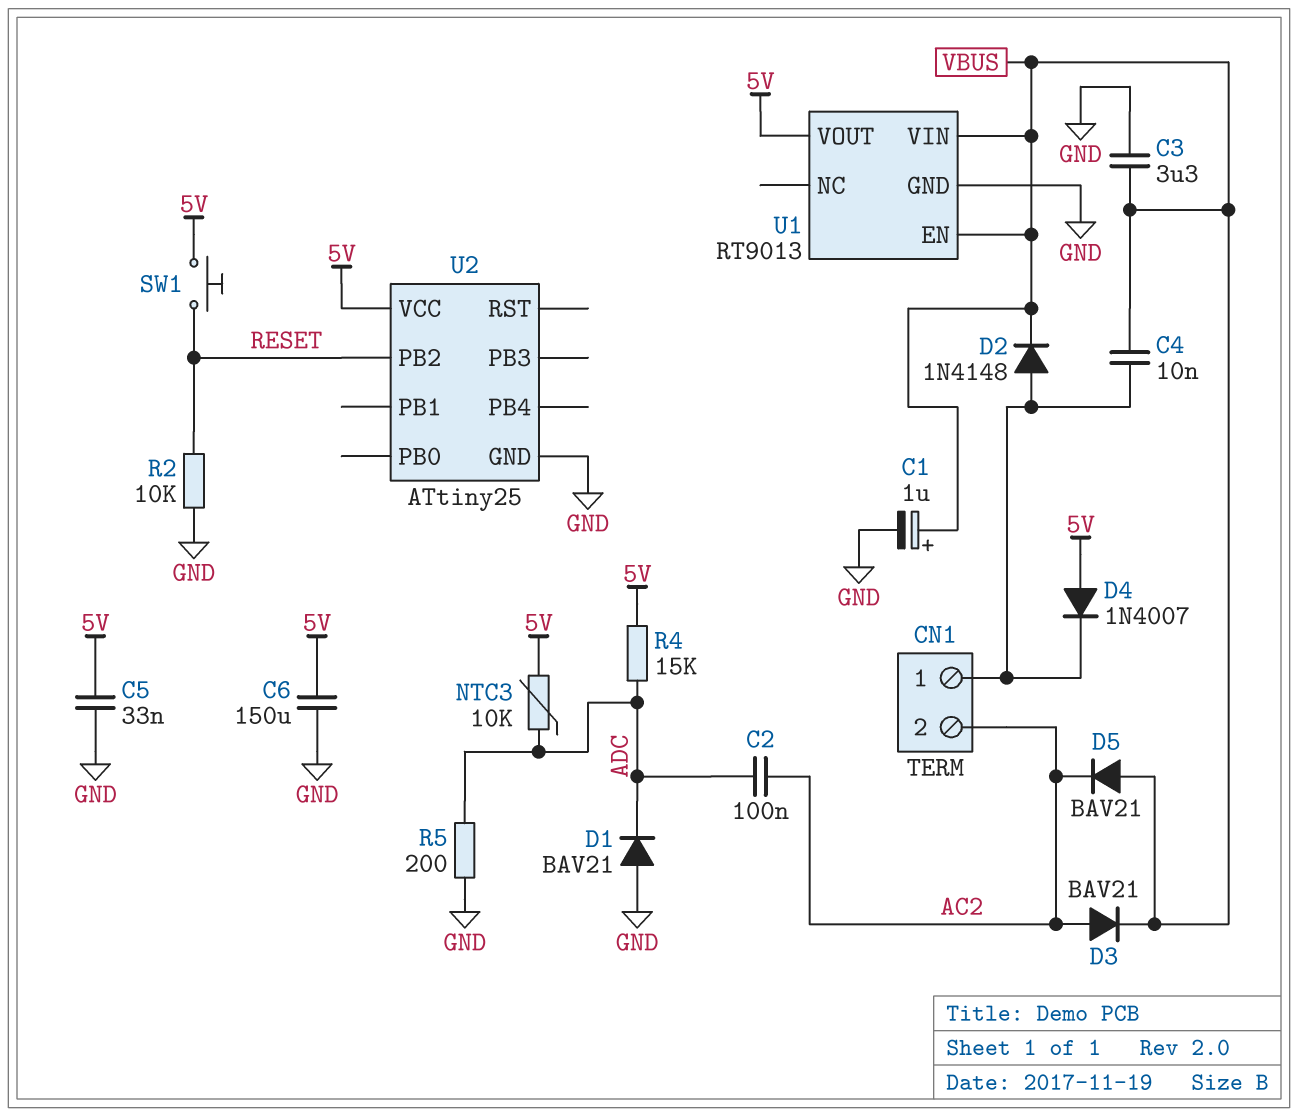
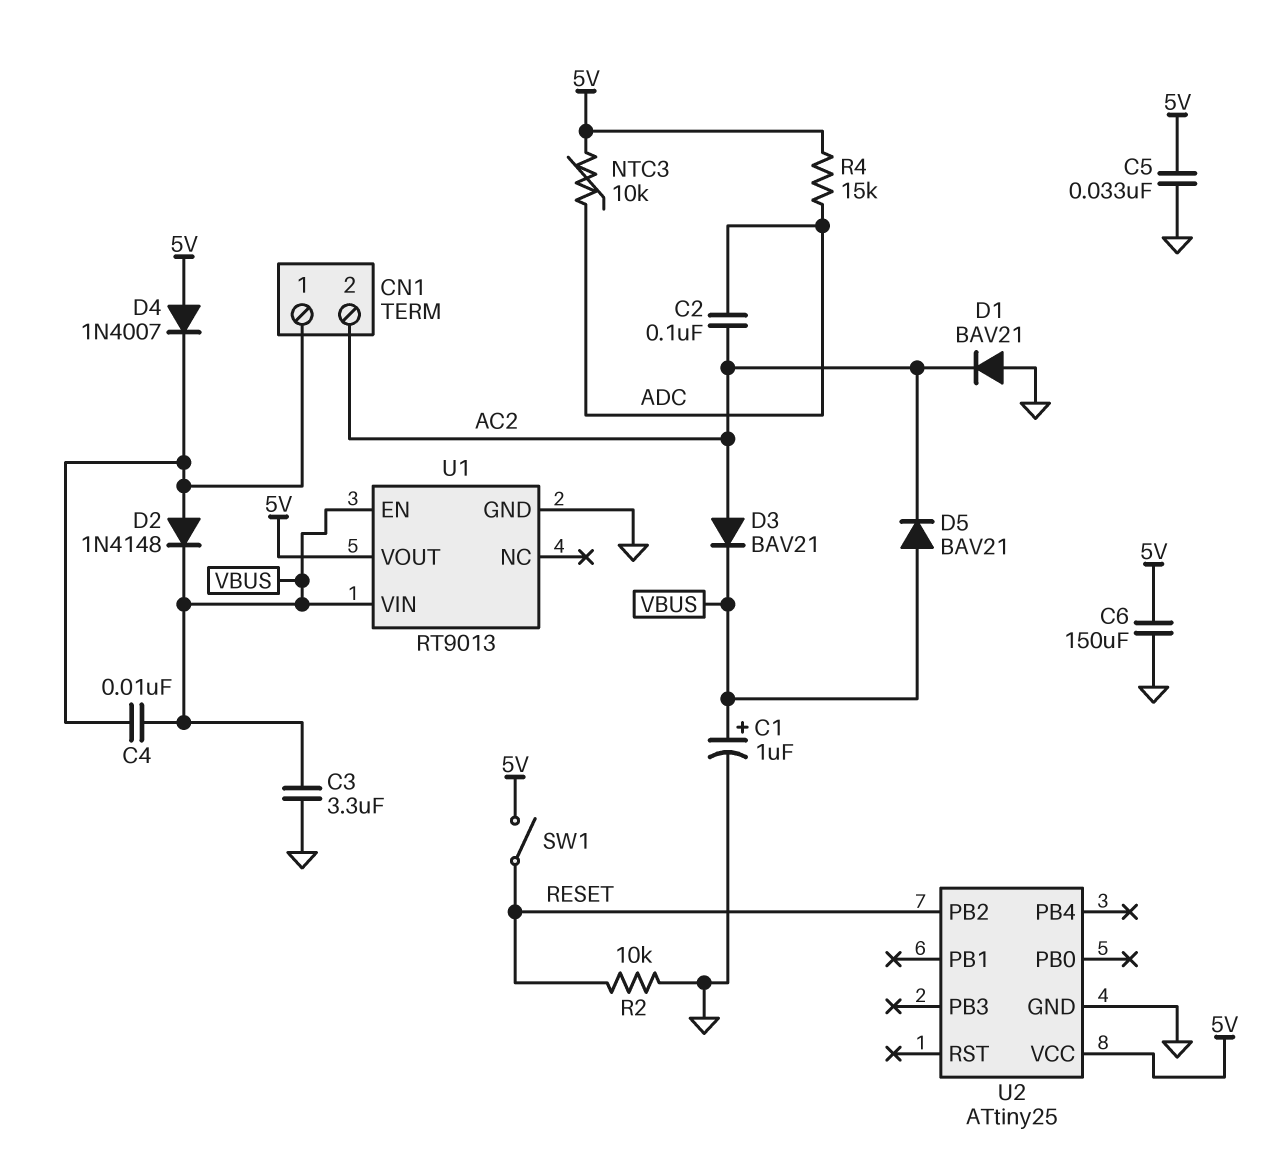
D1: diode BAV21 (A GND, K ADC) -> diode BAV21 (A GND, K AC2)
R5: 200 (ADC, GND) -> none
SW1: button (5V, RESET) -> switch (5V, RESET)

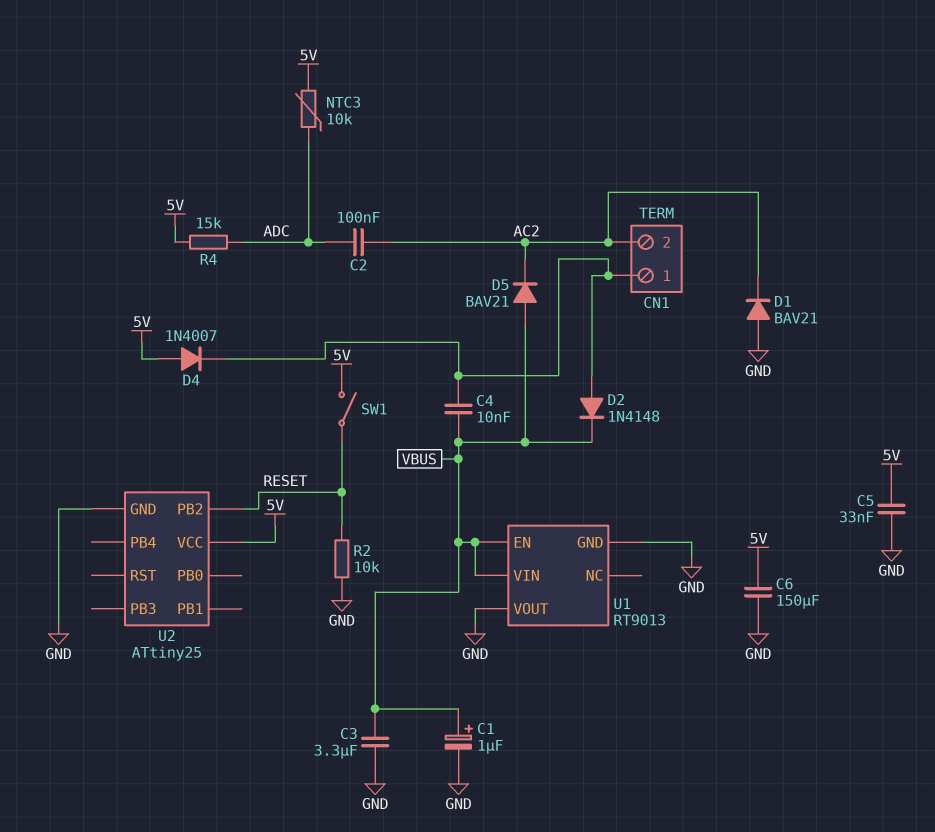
D3: diode BAV21 (A AC2, K VBUS) -> none
U1 pin VOUT: 5V -> GND

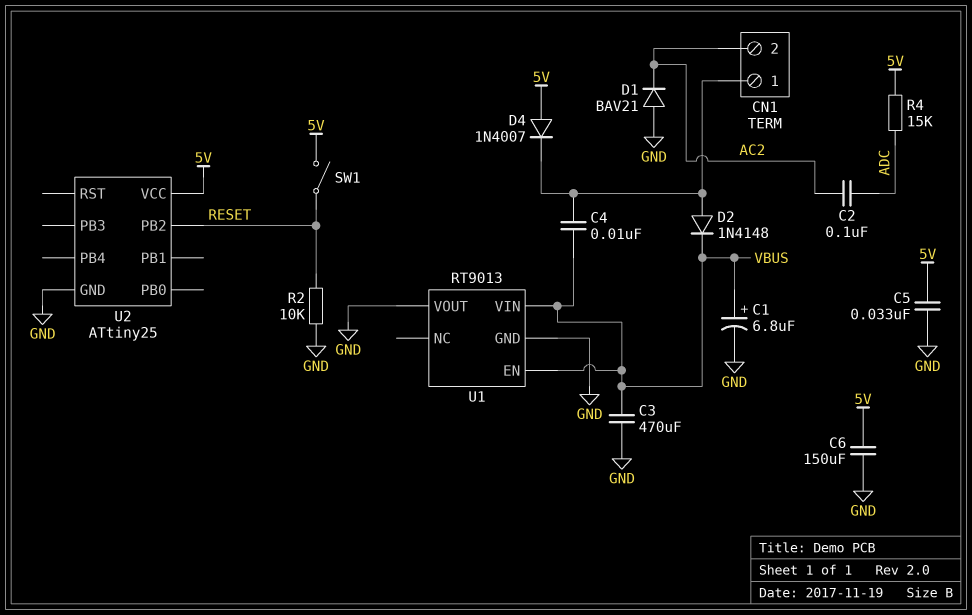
C1: 1uF (plus VBUS, minus GND) -> 6.8uF (plus VBUS, minus GND)
C3: 3.3uF (GND, VBUS) -> 470uF (GND, VBUS)
D5: diode BAV21 (A VBUS, K AC2) -> none
NTC3: 10k (5V, ADC) -> none

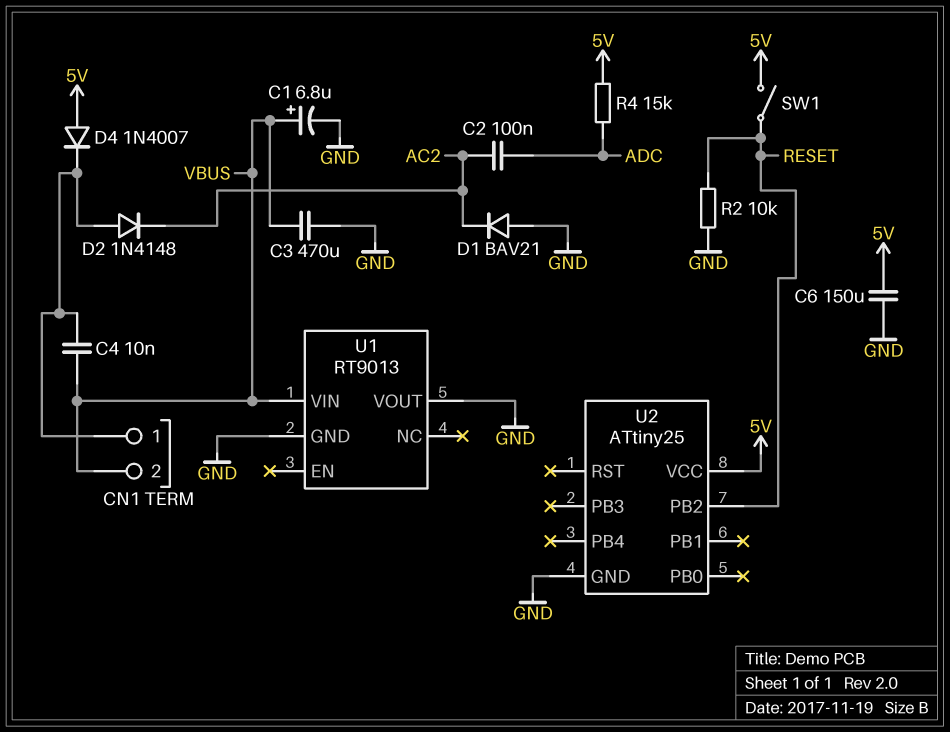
C5: 33nF (5V, GND) -> none
CN1 pin 2: AC2 -> VBUS
D2: diode 1N4148 (A CN1/1, K VBUS) -> diode 1N4148 (A CN1/1, K AC2)
U1 pin EN: VBUS -> none

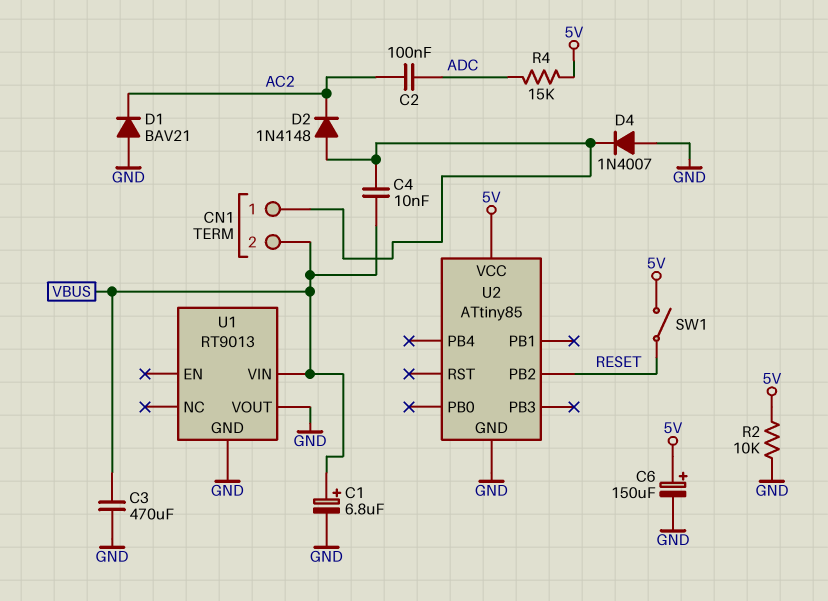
C6: 150uF (5V, GND) -> 150uF (plus 5V, minus GND)
D4: diode 1N4007 (A 5V, K CN1/1) -> diode 1N4007 (A GND, K CN1/1)
R2: 10k (GND, RESET) -> 10k (5V, GND)
U2: ATtiny25 -> ATtiny85

